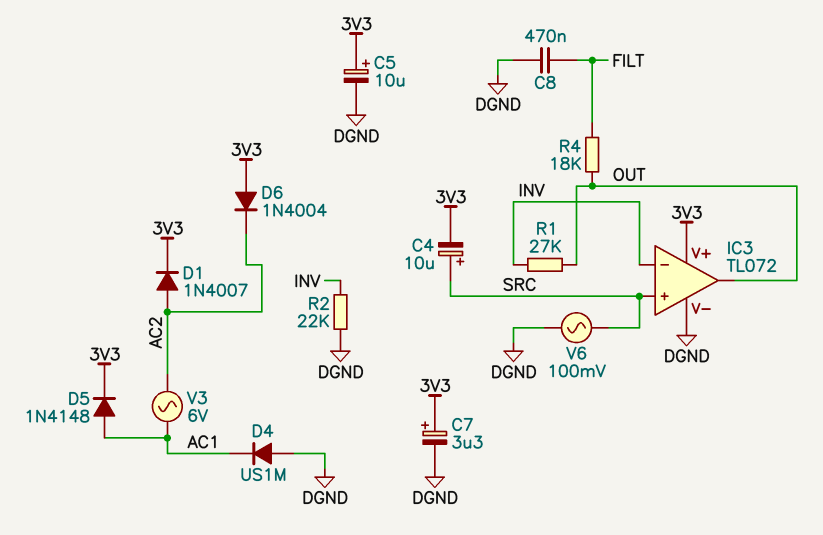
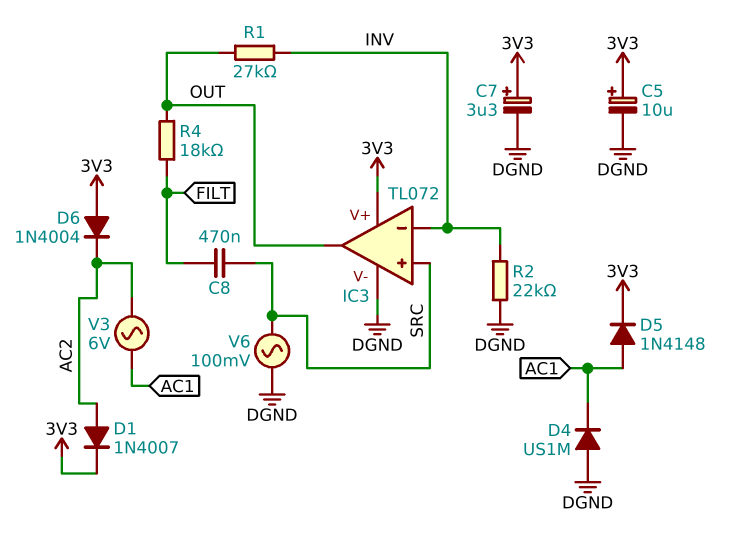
C4: 10uF (plus SRC, minus 3V3) -> none
C8: 470nF (DGND, FILT) -> 470nF (FILT, SRC)

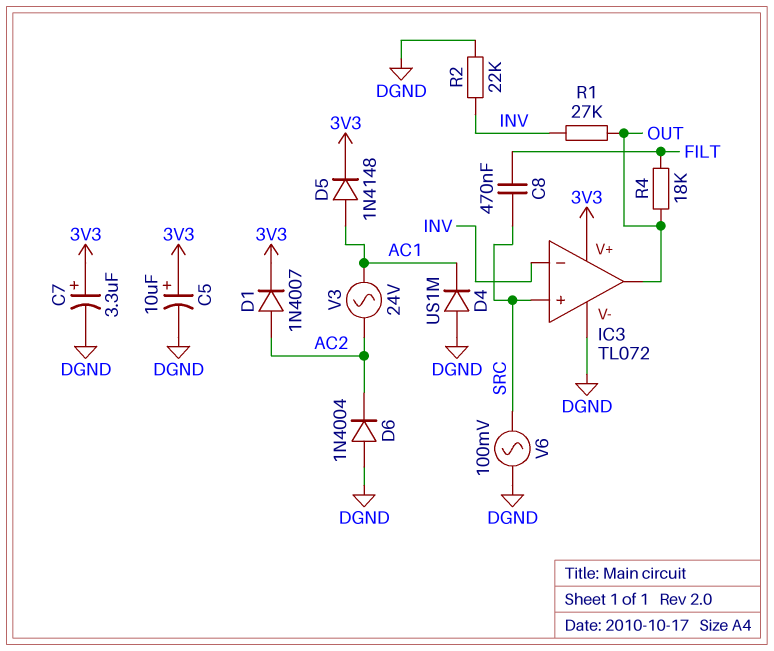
D6: diode 1N4004 (A 3V3, K AC2) -> diode 1N4004 (A DGND, K AC2)
V3: AC 6V (AC1, AC2) -> AC 24V (AC1, AC2)

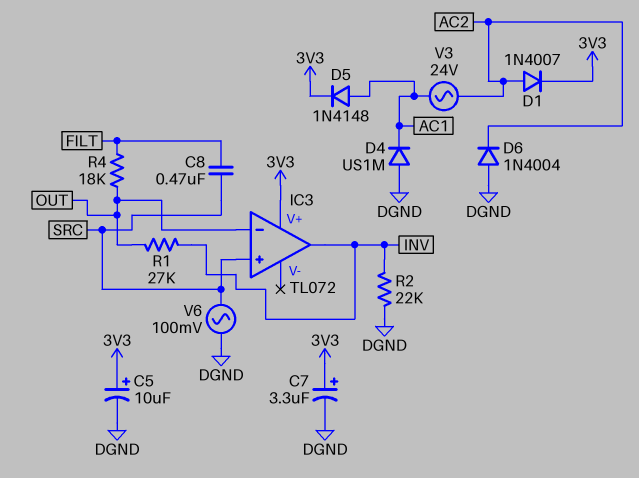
IC3 pin V-: DGND -> none
IC3 pin in-: INV -> OUT
IC3 pin out: OUT -> INV

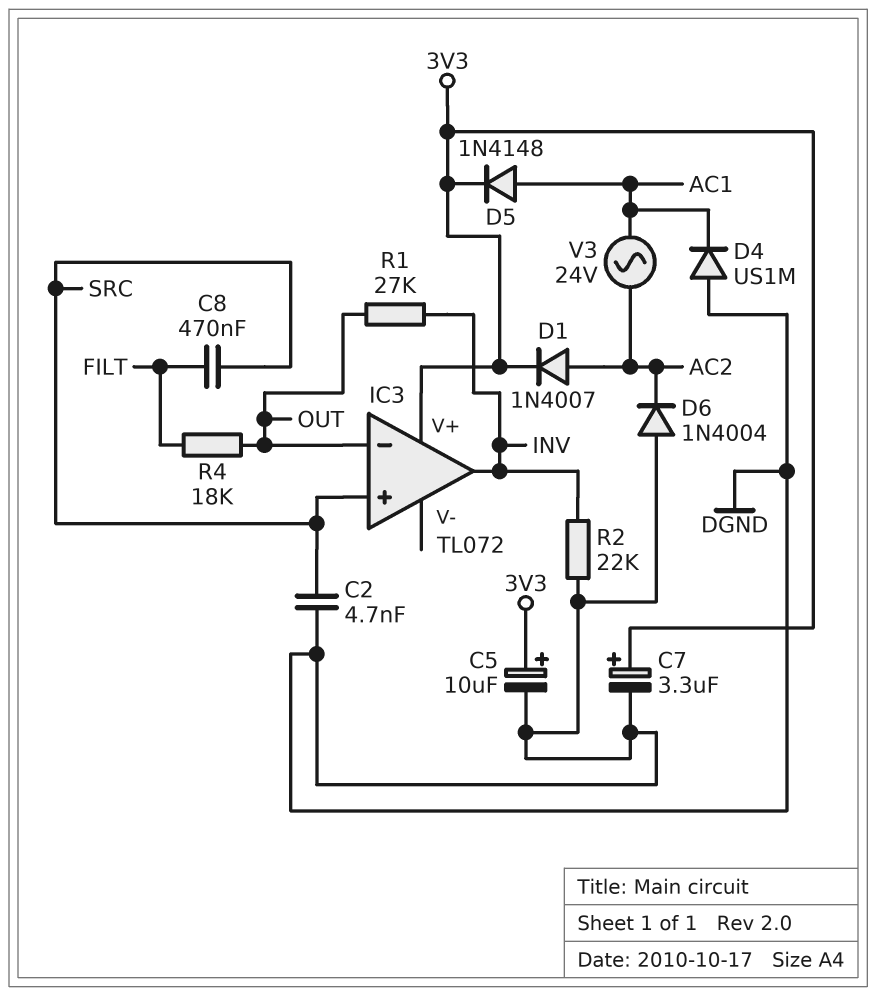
C2: none -> 4.7nF (DGND, SRC)
V6: AC 100mV (DGND, SRC) -> none

